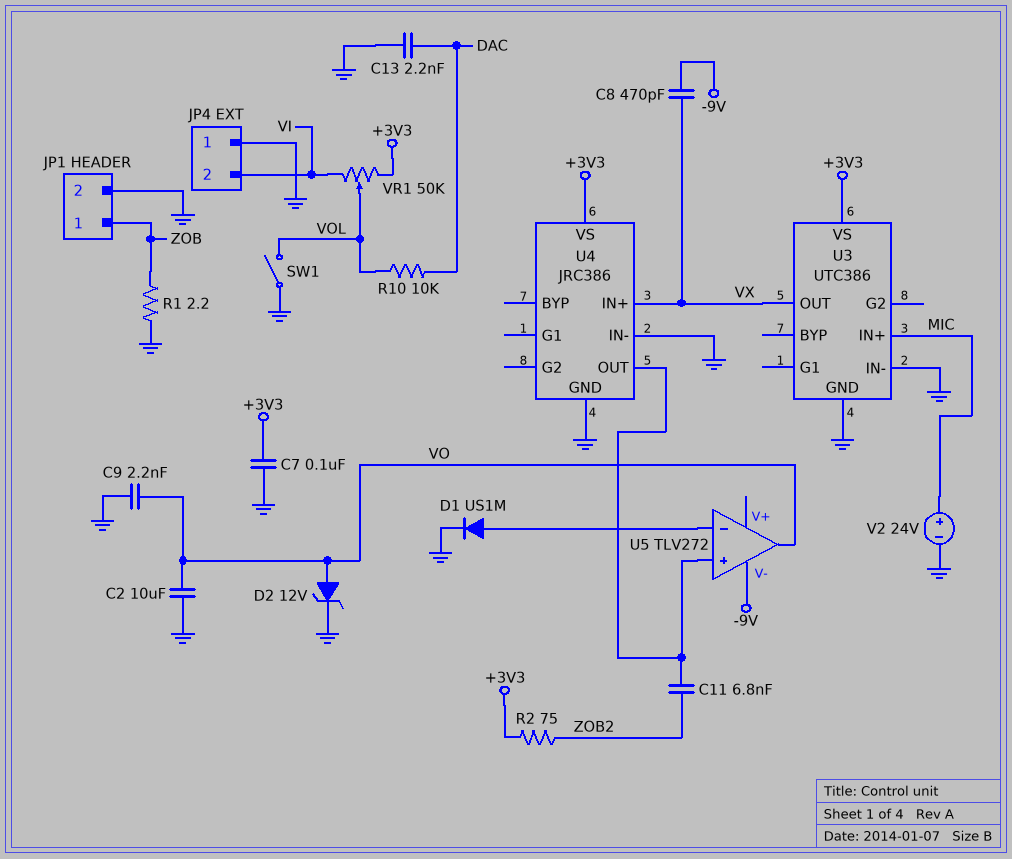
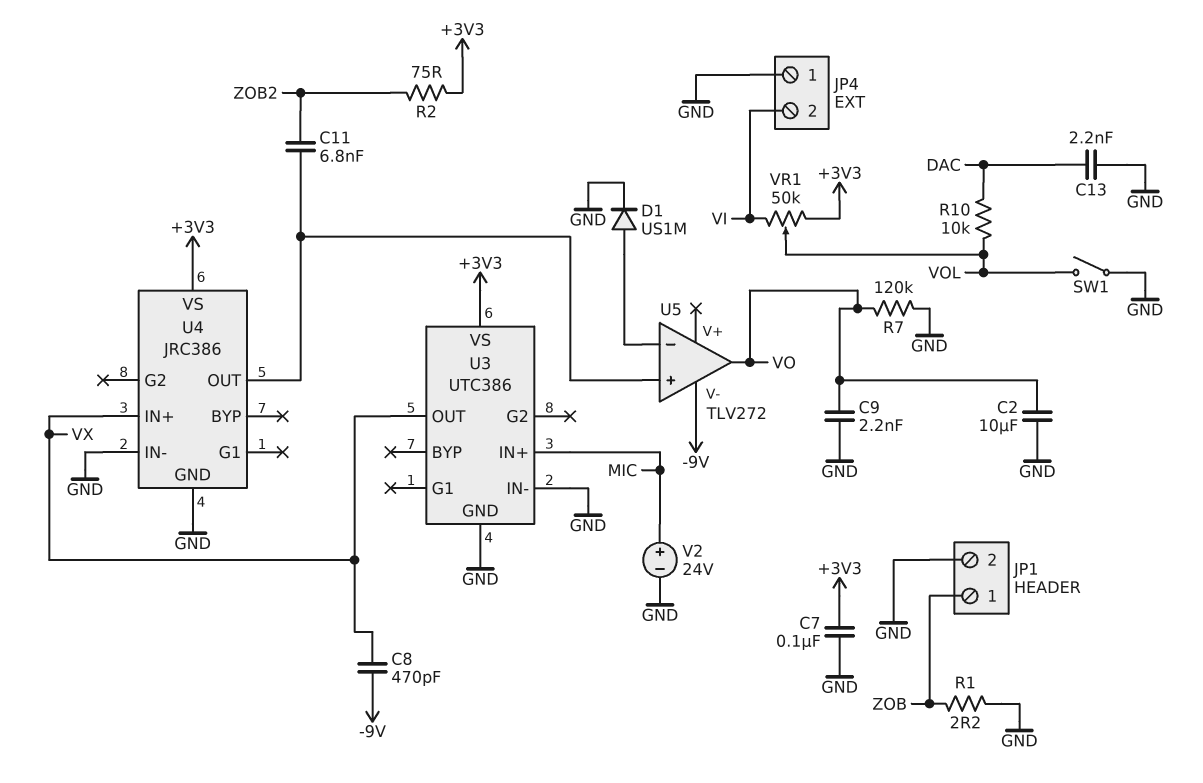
D2: zener 12V (A VO, K GND) -> none
R7: none -> 120k (GND, VO)

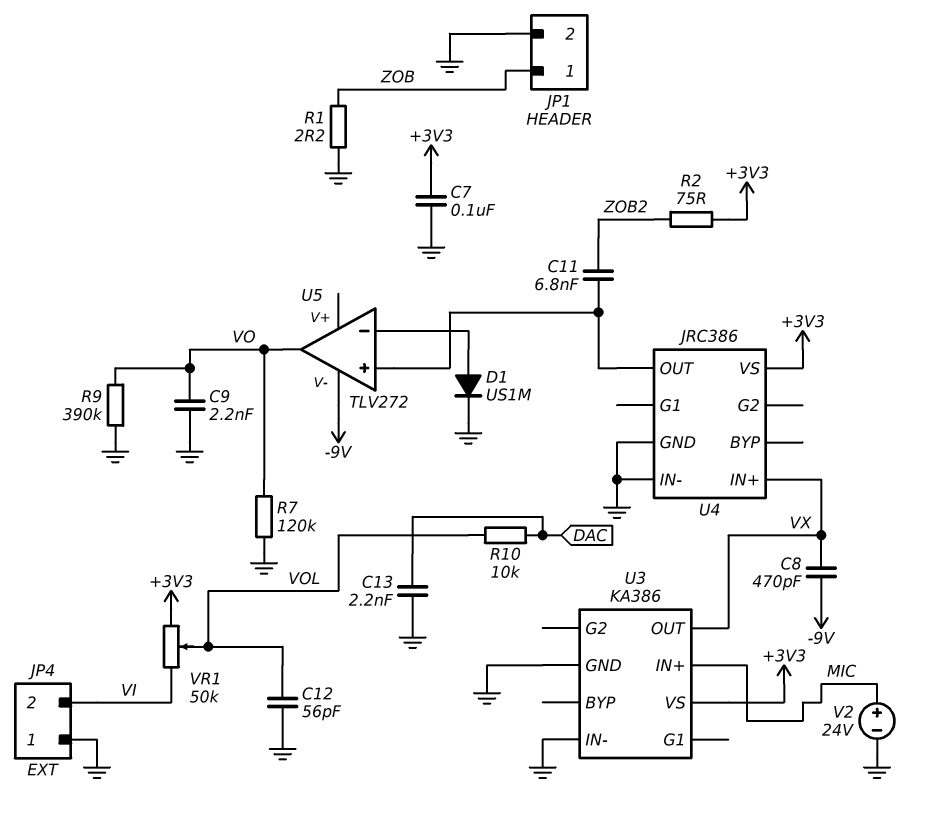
C2: 10uF (GND, VO) -> none
C12: none -> 56pF (GND, VOL)
R9: none -> 390k (GND, VO)
SW1: switch (GND, VOL) -> none
U3: UTC386 -> KA386

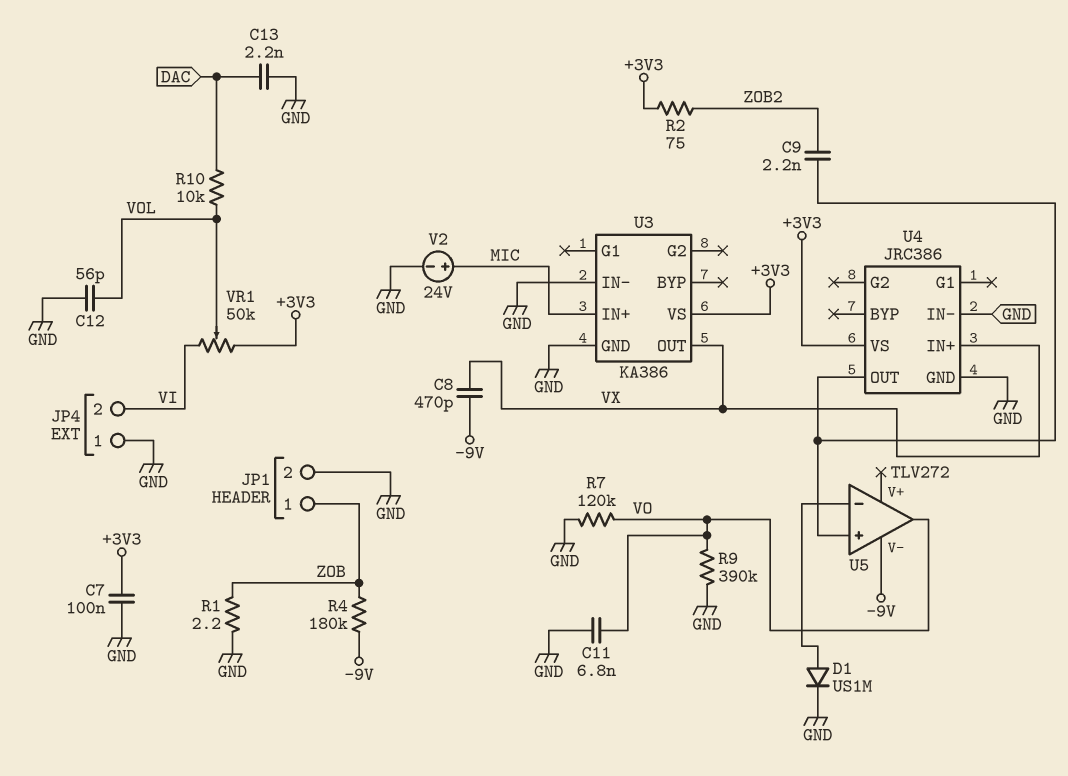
C9: 2.2nF (GND, VO) -> 2.2nF (U4/OUT, ZOB2)
C11: 6.8nF (U4/OUT, ZOB2) -> 6.8nF (GND, VO)
R4: none -> 180k (-9V, ZOB)

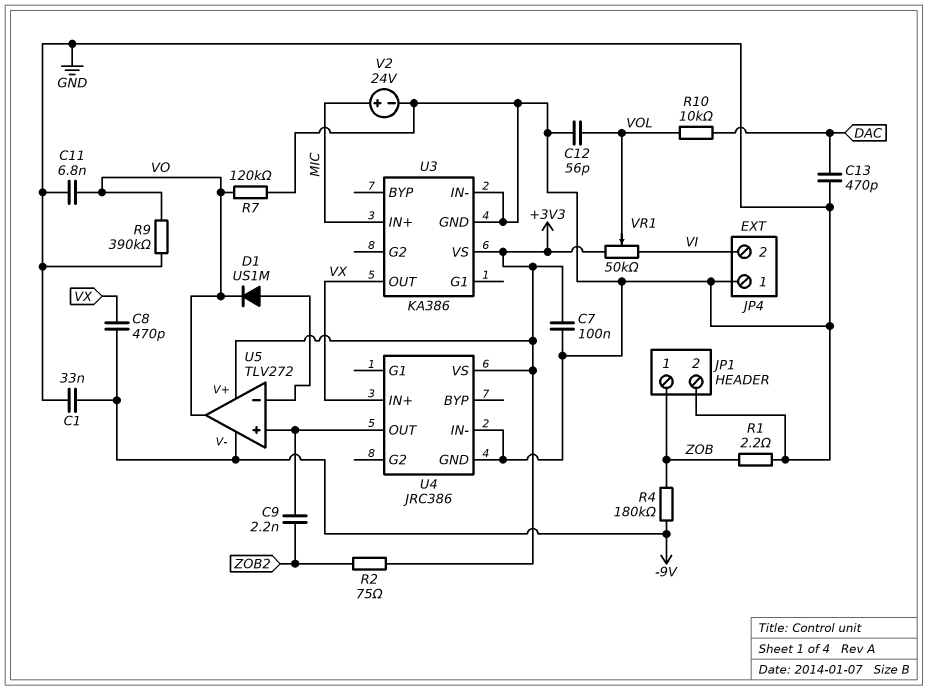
C1: none -> 33nF (-9V, GND)
C13: 2.2nF (DAC, GND) -> 470pF (DAC, GND)
D1: diode US1M (A U5/in-, K GND) -> diode US1M (A U5/in-, K VO)
U5 pin V+: none -> +3V3

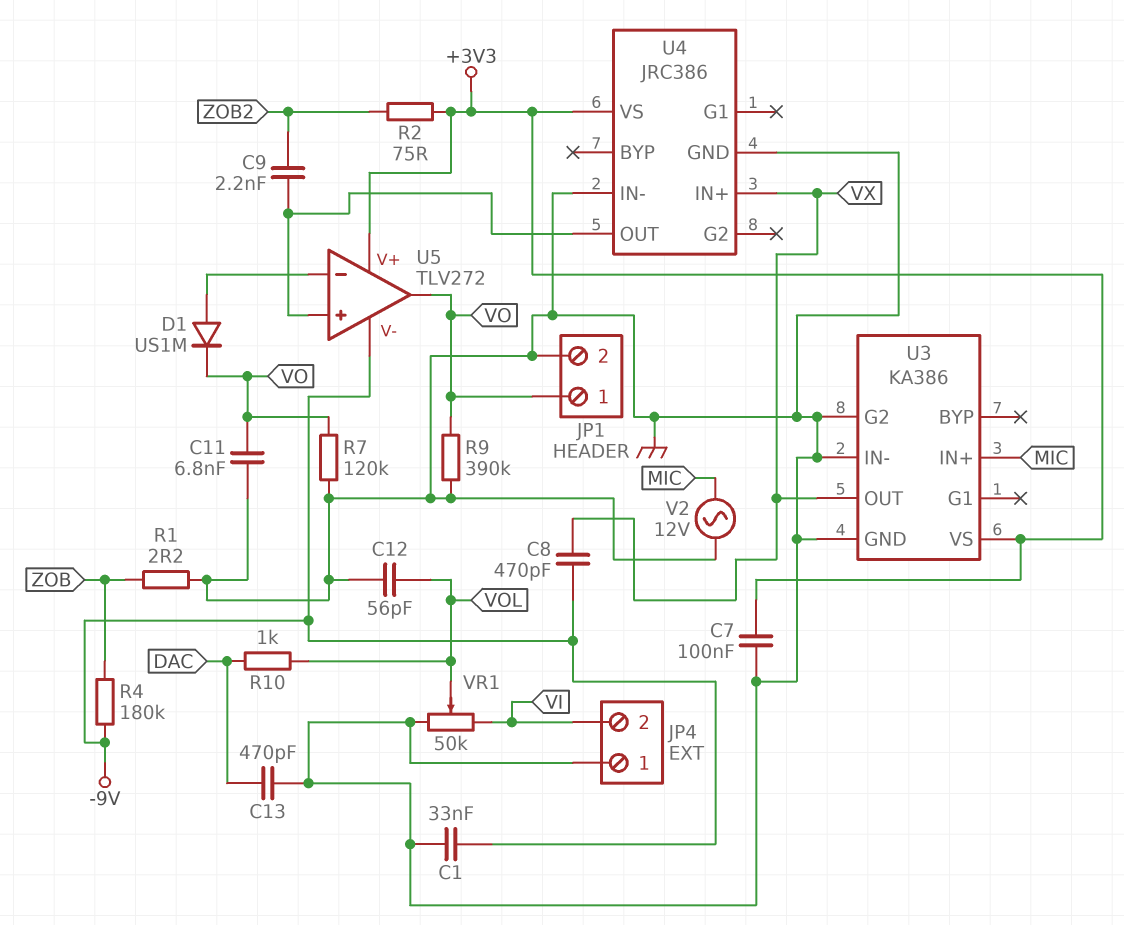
JP1 pin 1: ZOB -> VO
R10: 10k (DAC, VOL) -> 1k (DAC, VOL)
U3 pin G2: none -> GND
V2: 24V (plus MIC, minus GND) -> AC 12V (GND, MIC)
VR1: 50k (+3V3, VI, wiper VOL) -> 50k (GND, VI, wiper VOL)

